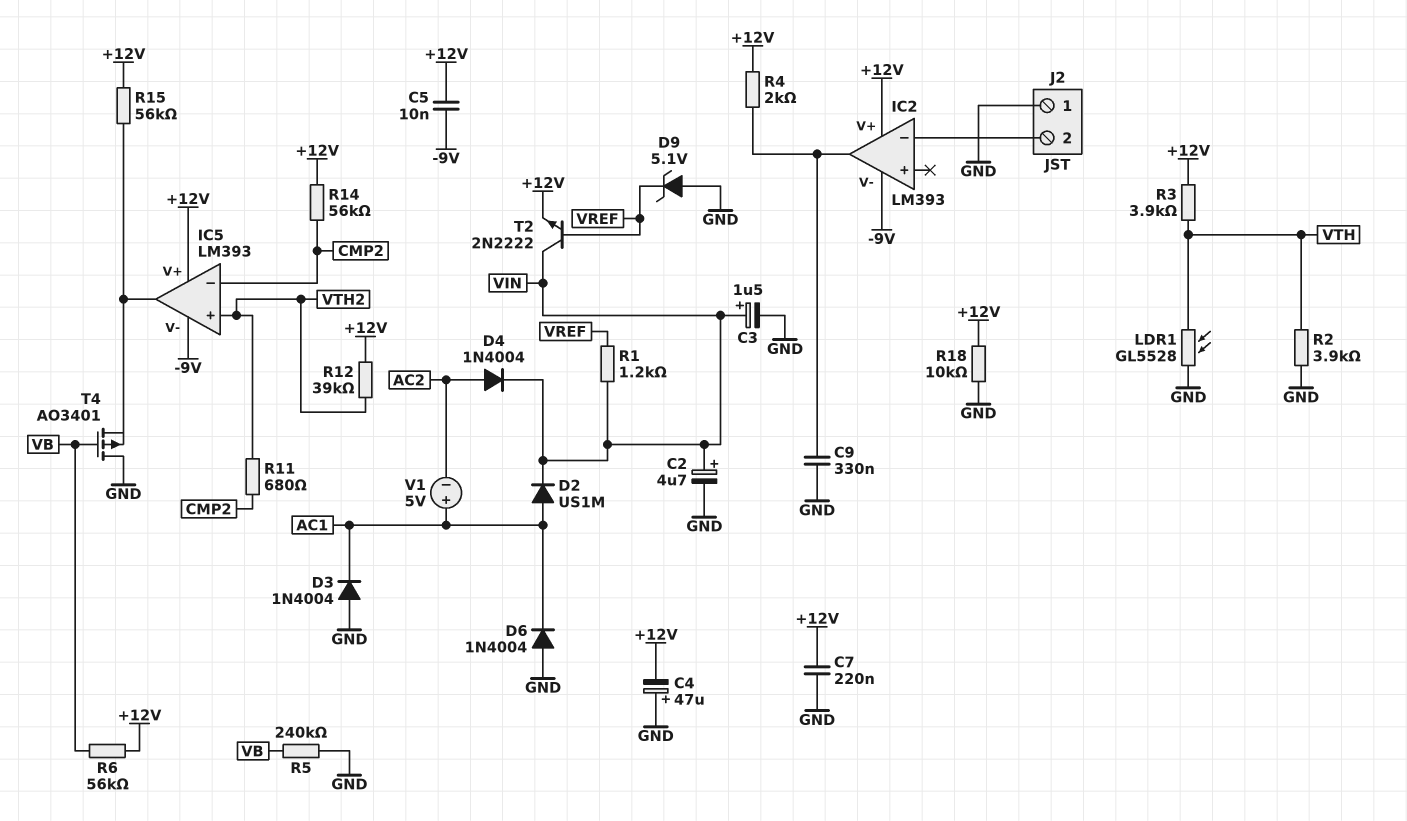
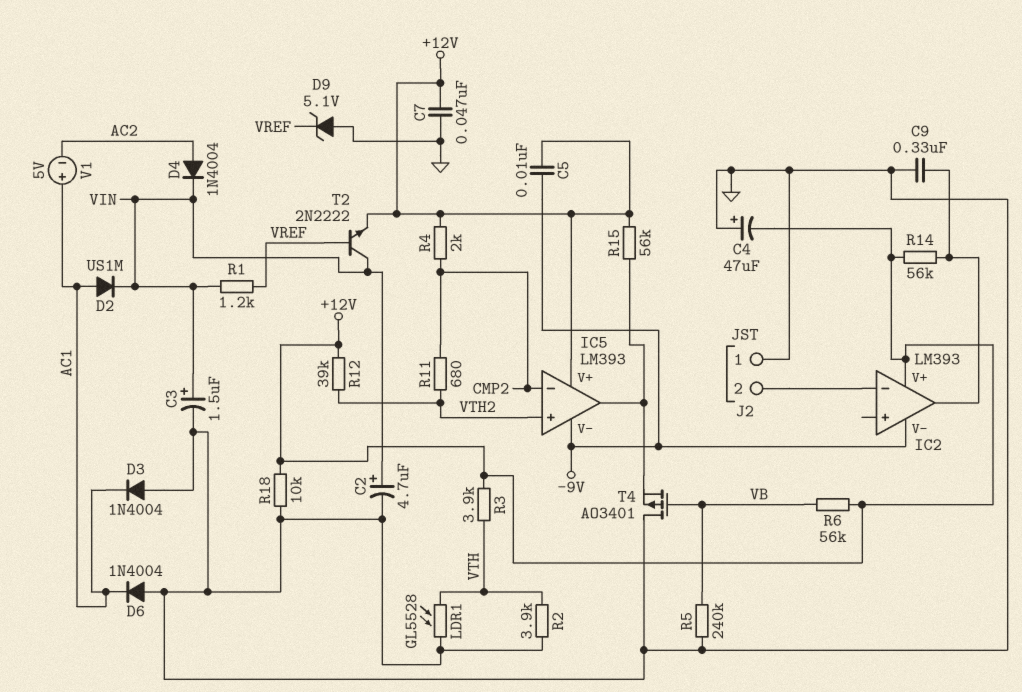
C7: 220nF (+12V, GND) -> 47nF (+12V, GND)
R4: 2k (+12V, IC2/out) -> 2k (+12V, CMP2)
R14: 56k (+12V, CMP2) -> 56k (+12V, IC2/out)

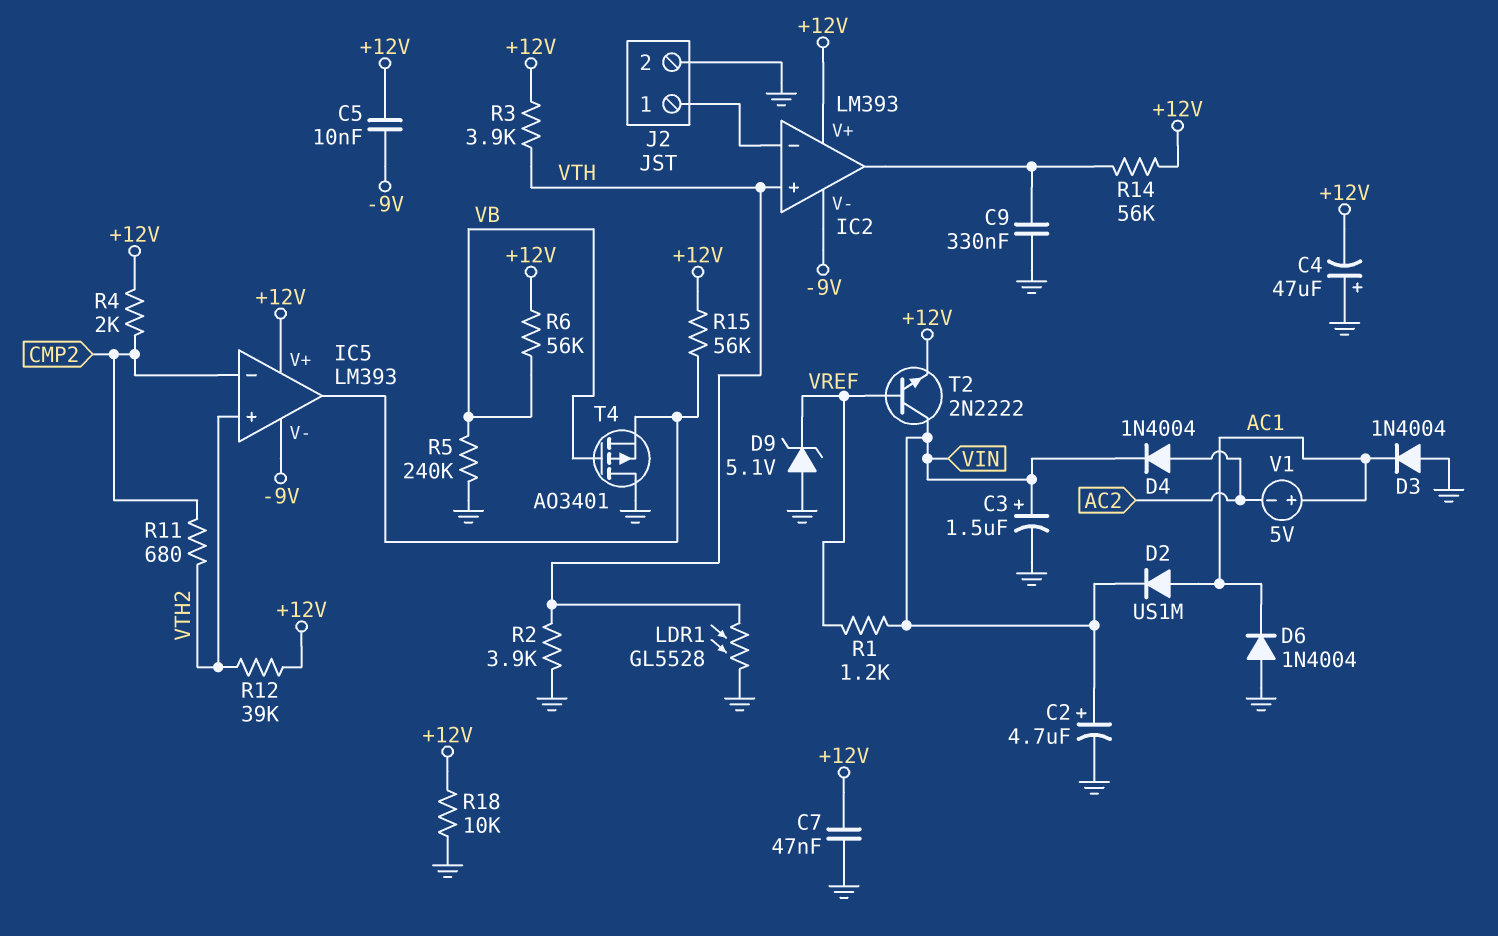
IC2 pin in+: none -> VTH
J2 pin 1: GND -> IC2/in-
J2 pin 2: IC2/in- -> GND

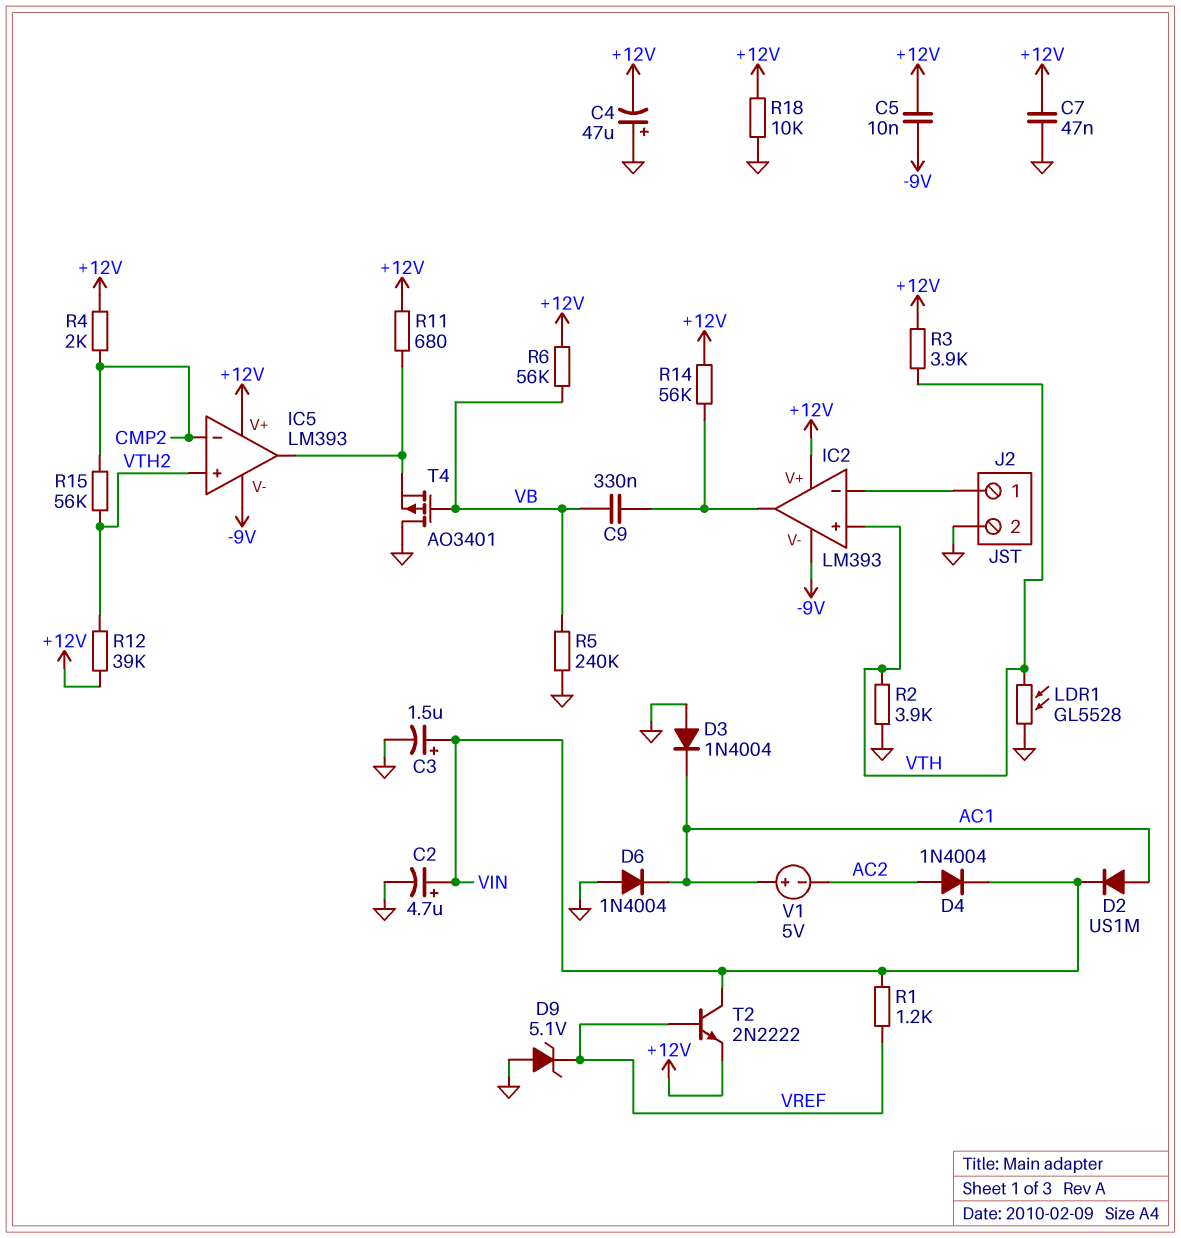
C9: 330nF (GND, IC2/out) -> 330nF (IC2/out, VB)
R11: 680 (CMP2, VTH2) -> 680 (+12V, IC5/out)
R15: 56k (+12V, IC5/out) -> 56k (CMP2, VTH2)

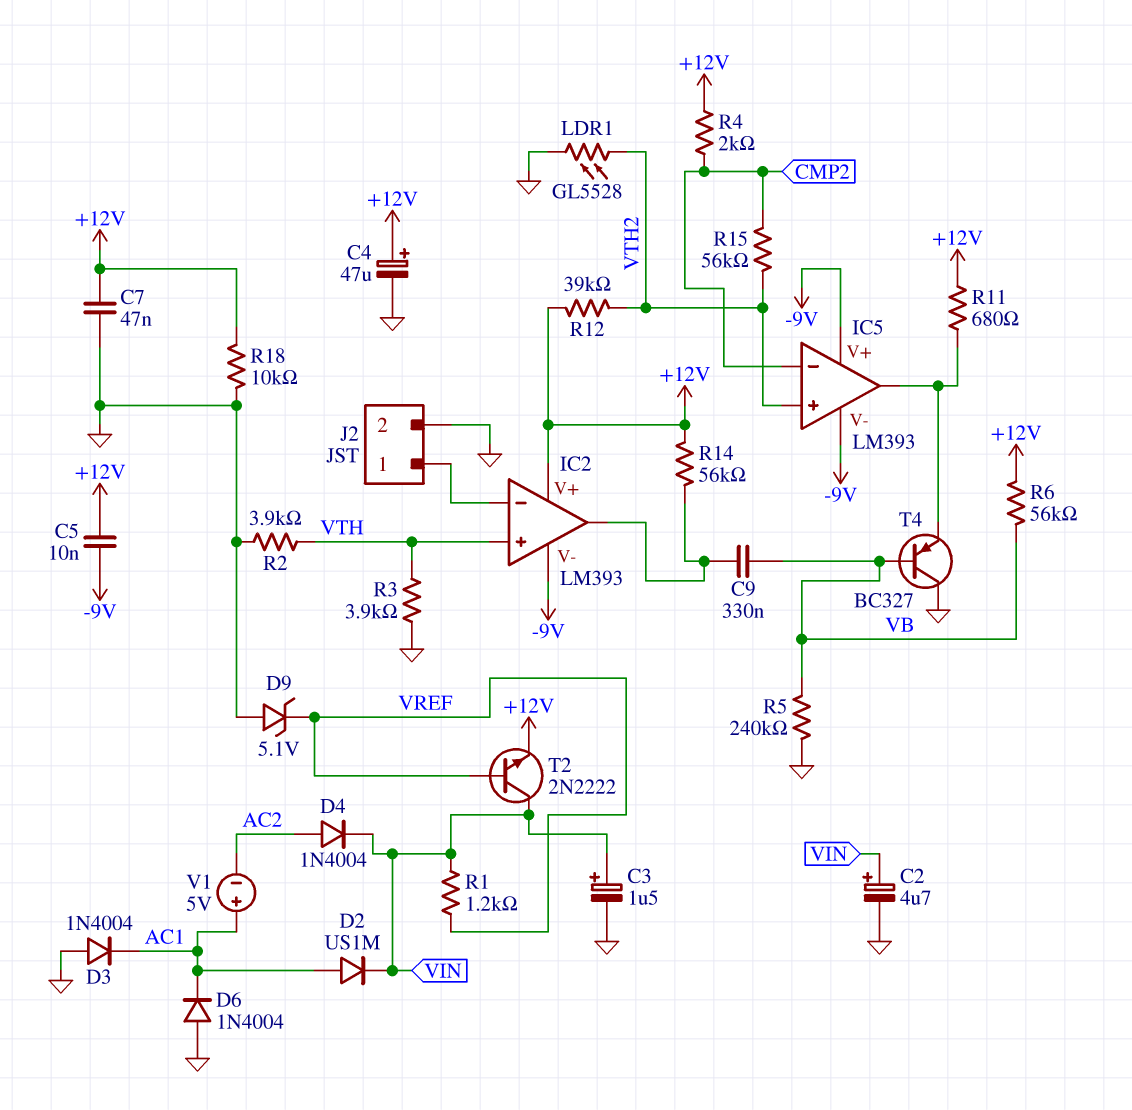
C4: 47uF (plus GND, minus +12V) -> 47uF (plus +12V, minus GND)
IC5 pin V+: +12V -> -9V
LDR1: GL5528 (GND, VTH) -> GL5528 (GND, VTH2)
R3: 3.9k (+12V, VTH) -> 3.9k (GND, VTH)
T4: PMOS AO3401 (G VB, D GND, S IC5/out) -> PNP BC327 (B VB, C GND, E IC5/out)

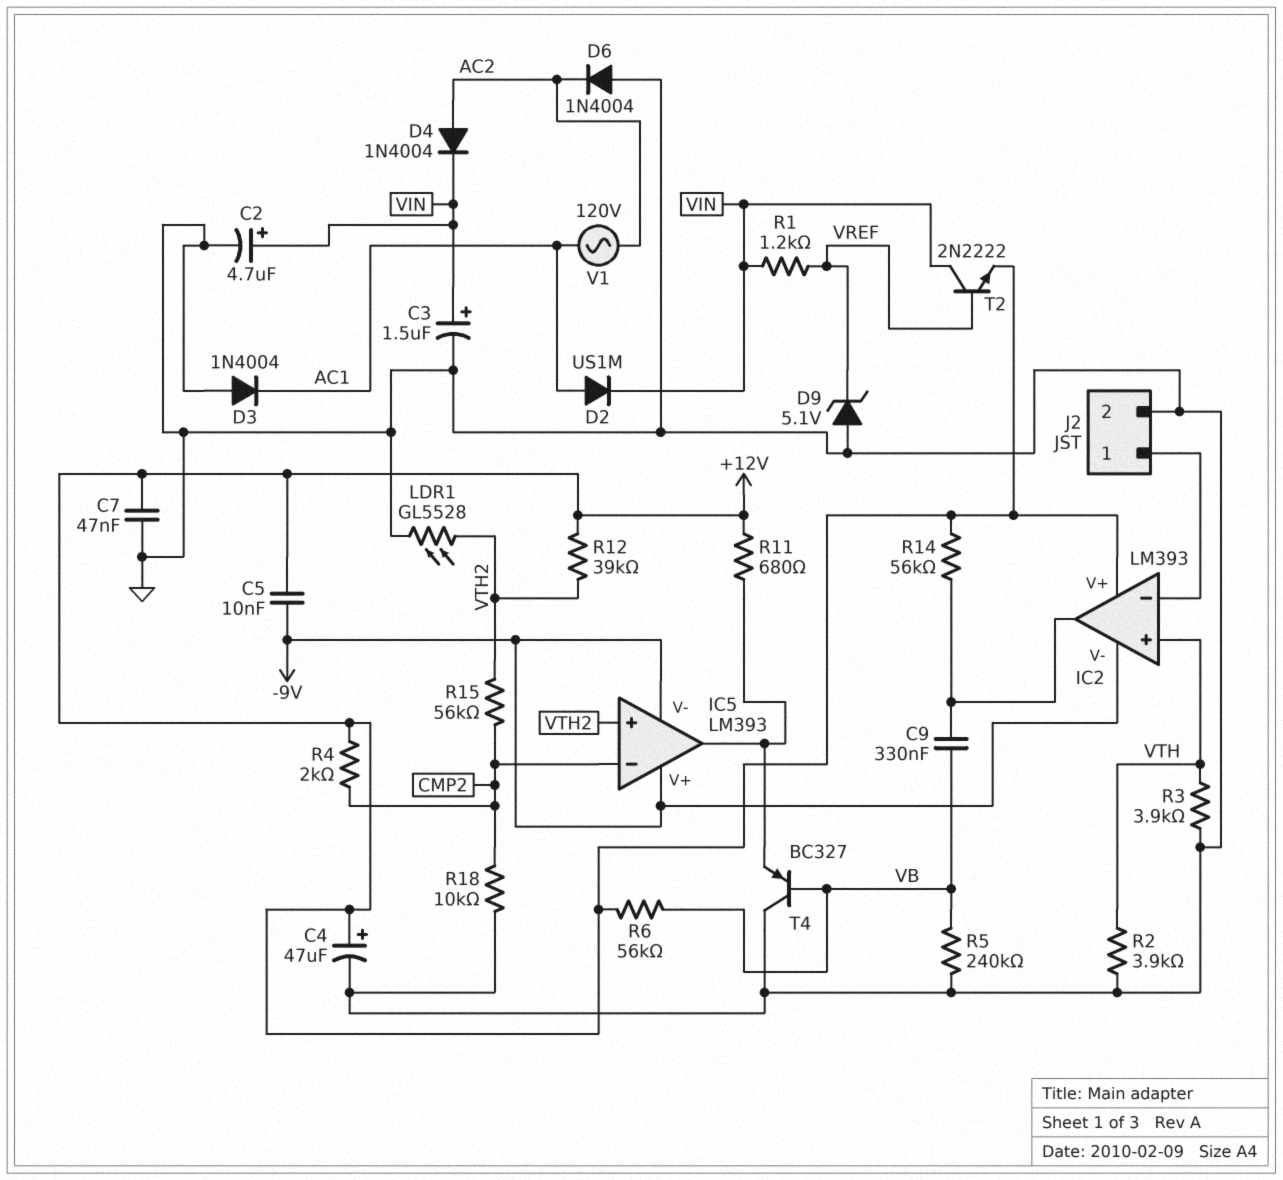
D6: diode 1N4004 (A GND, K AC1) -> diode 1N4004 (A GND, K AC2)
R18: 10k (+12V, GND) -> 10k (CMP2, GND)
V1: 5V (plus AC1, minus AC2) -> AC 120V (AC1, AC2)

